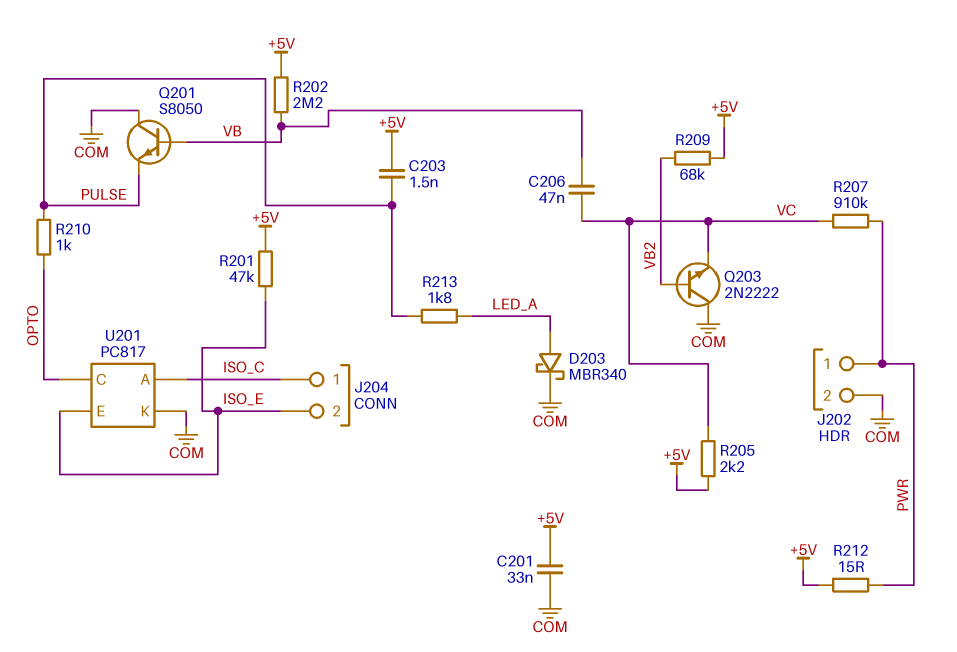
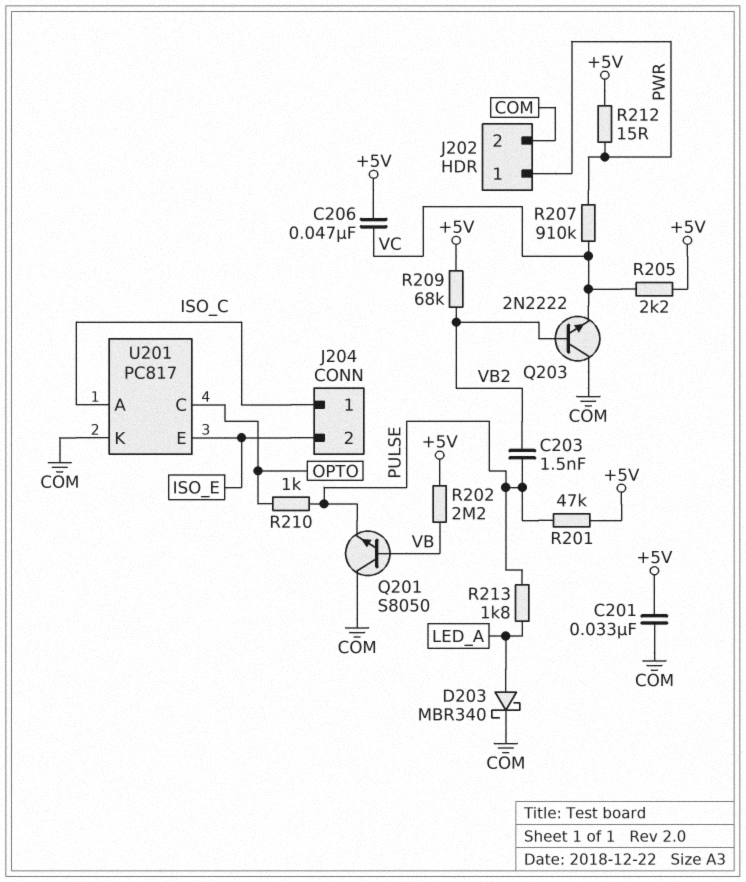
C203: 1.5nF (+5V, PULSE) -> 1.5nF (PULSE, VB2)
C206: 47nF (VB, VC) -> 47nF (+5V, VC)
R201: 47k (+5V, ISO_E) -> 47k (+5V, PULSE)

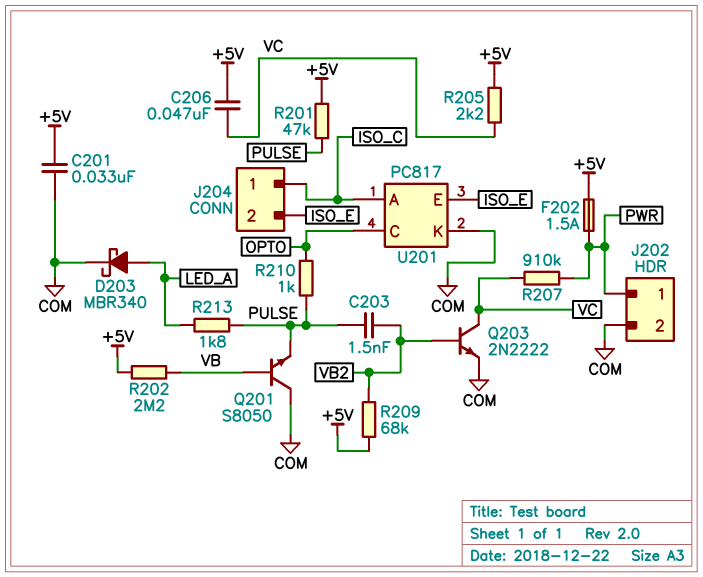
F202: none -> 1.5A (+5V, PWR)
Q203: NPN 2N2222 (B VB2, C COM, E VC) -> NPN 2N2222 (B VB2, C VC, E COM)
R212: 15 (+5V, PWR) -> none

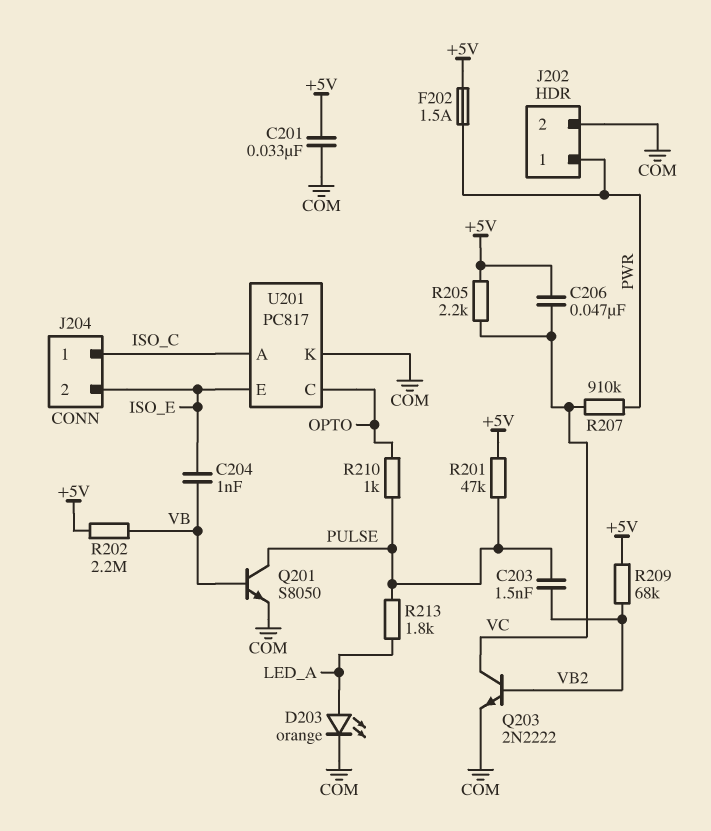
C204: none -> 1nF (ISO_E, VB)
D203: schottky MBR340 (A LED_A, K COM) -> LED orange (A LED_A, K COM)
Q201: NPN S8050 (B VB, C COM, E PULSE) -> NPN S8050 (B VB, C PULSE, E COM)

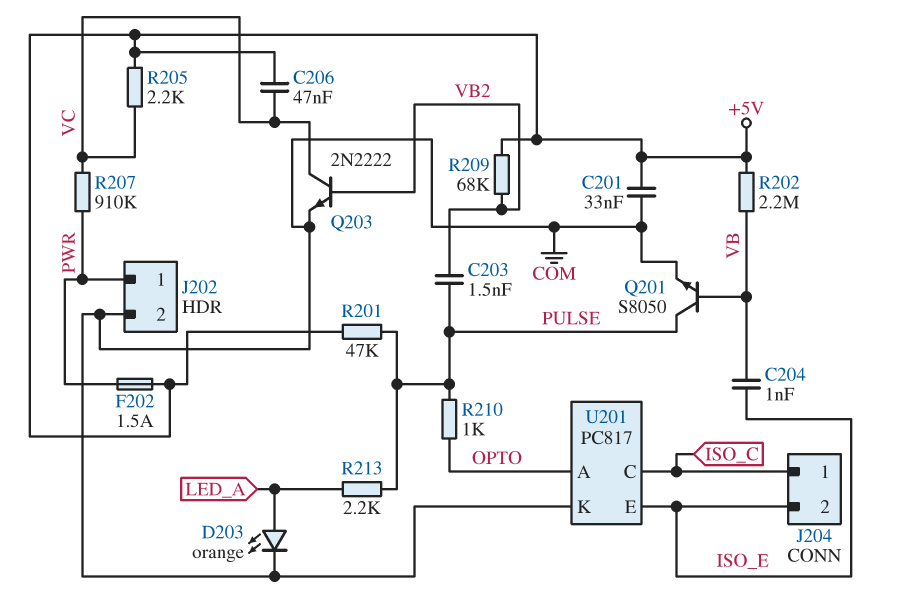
R213: 1.8k (LED_A, PULSE) -> 2.2k (LED_A, PULSE)
U201 pin A: ISO_C -> OPTO
U201 pin C: OPTO -> ISO_C

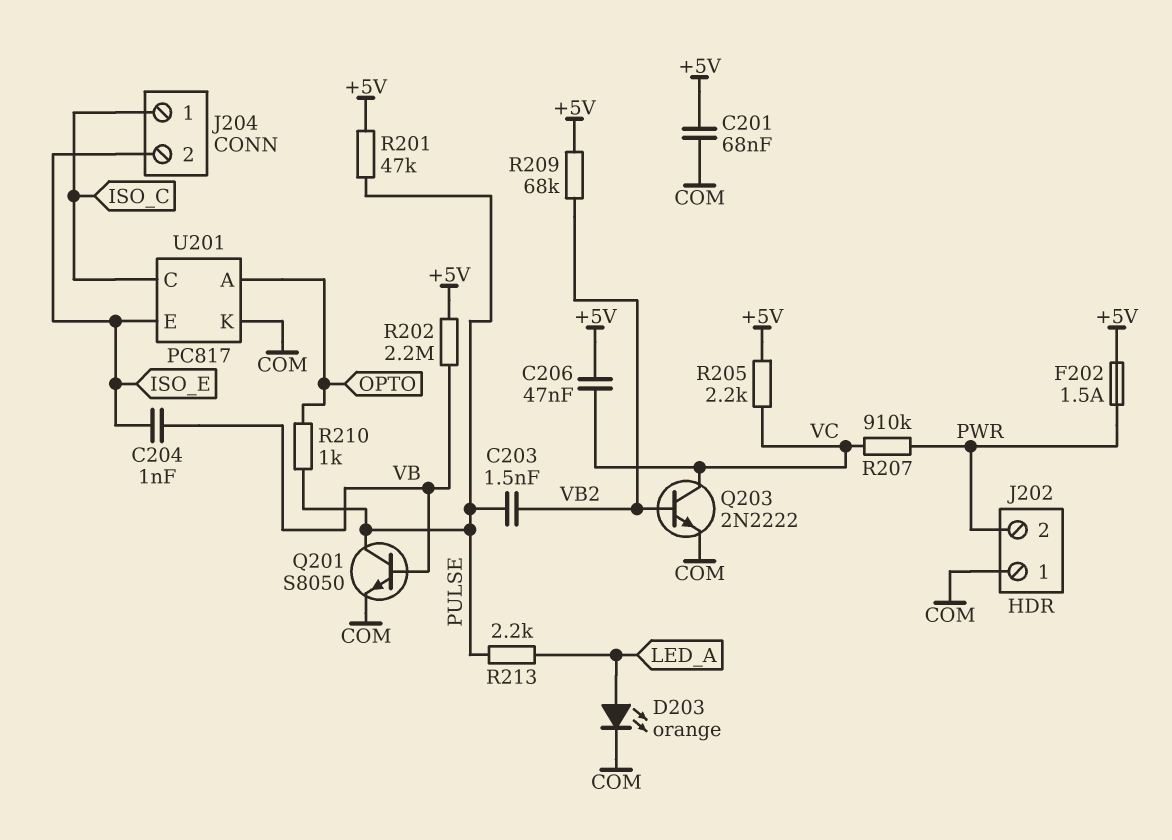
C201: 33nF (+5V, COM) -> 68nF (+5V, COM)
J202 pin 1: PWR -> COM
J202 pin 2: COM -> PWR

